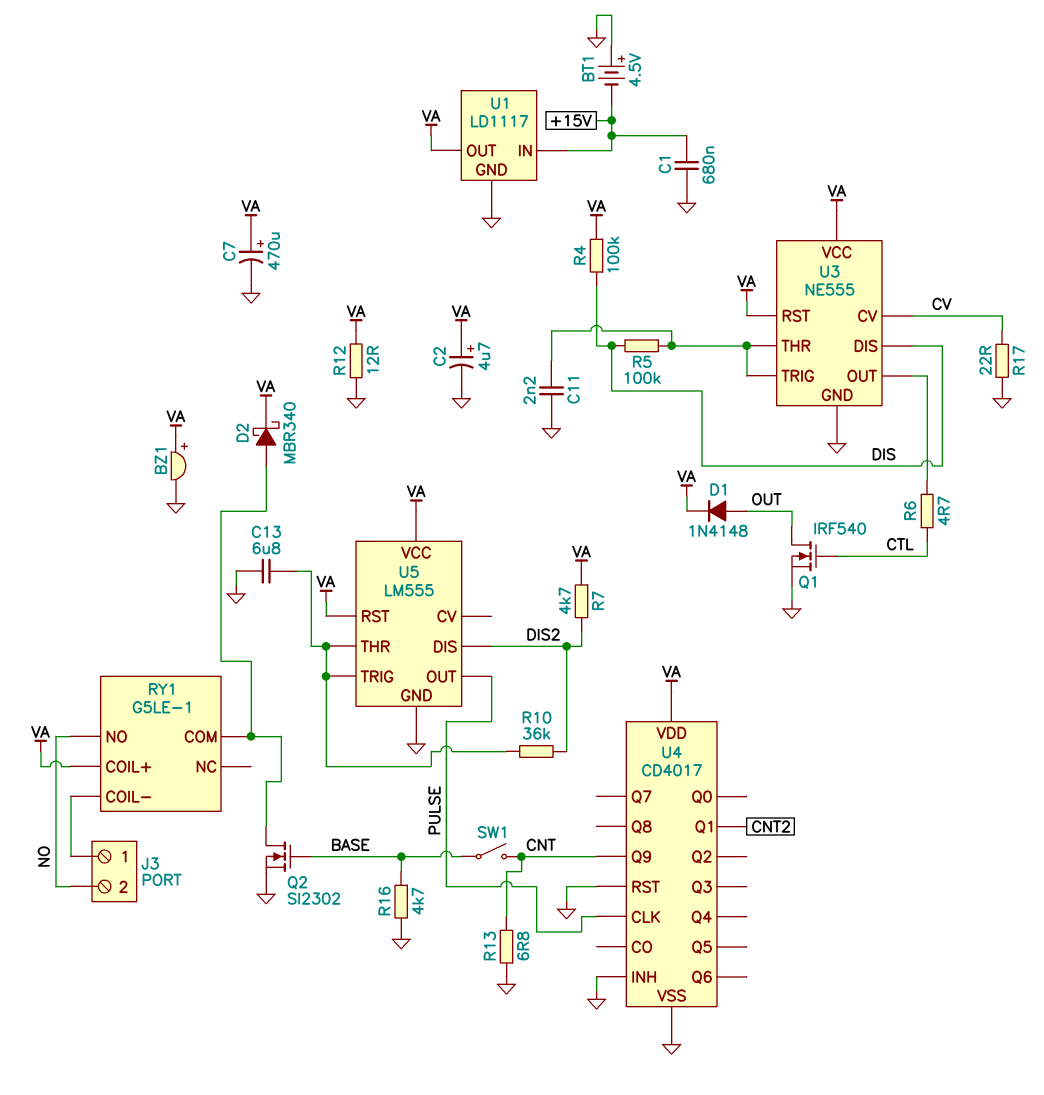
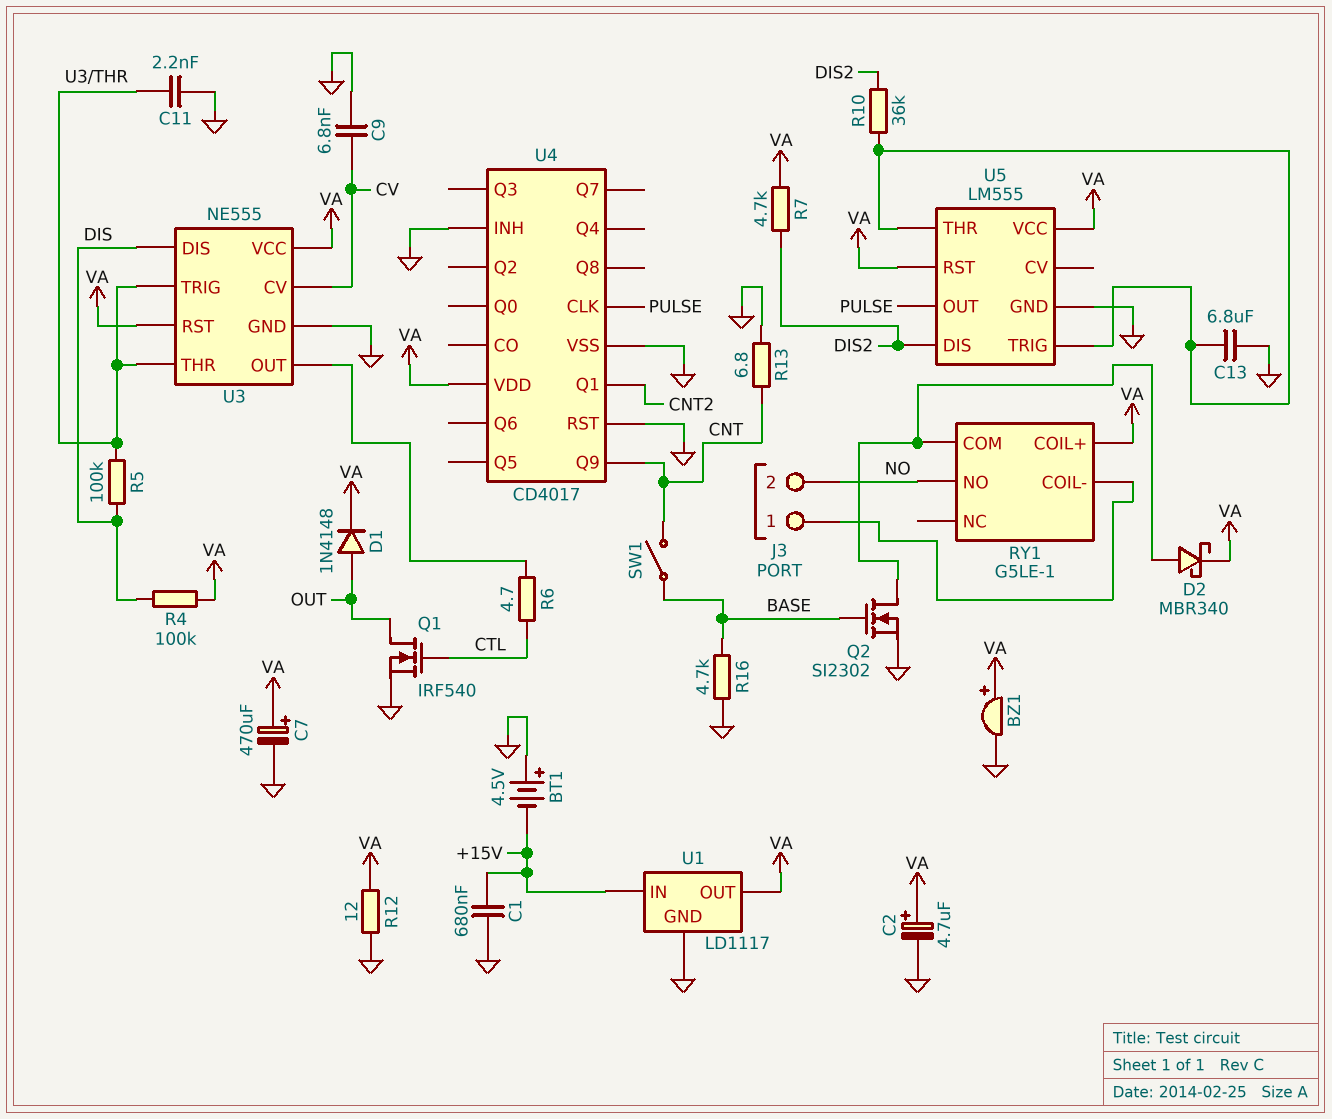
C9: none -> 6.8nF (CV, GND)
R17: 22 (CV, GND) -> none

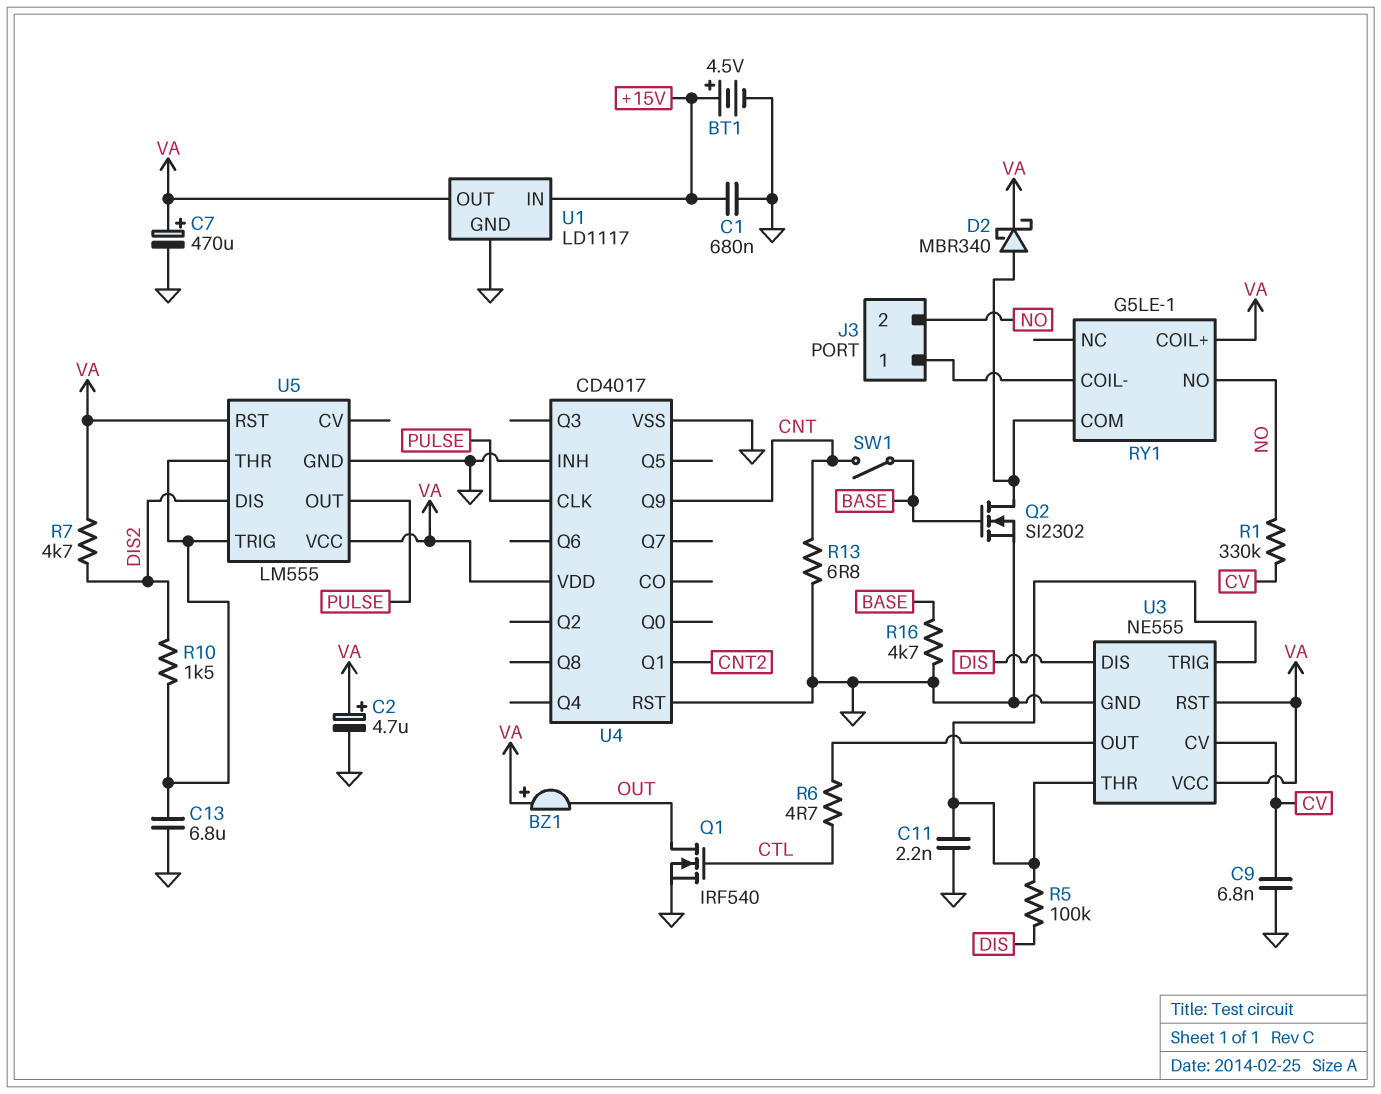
BT1: 4.5V (plus GND, minus +15V) -> 4.5V (plus +15V, minus GND)
BZ1: buzzer (plus VA, minus GND) -> buzzer (plus VA, minus OUT)
D1: diode 1N4148 (A OUT, K VA) -> none
R1: none -> 330k (CV, NO)
R4: 100k (DIS, VA) -> none
R10: 36k (DIS2, U5/THR) -> 1.5k (DIS2, U5/THR)
R12: 12 (GND, VA) -> none

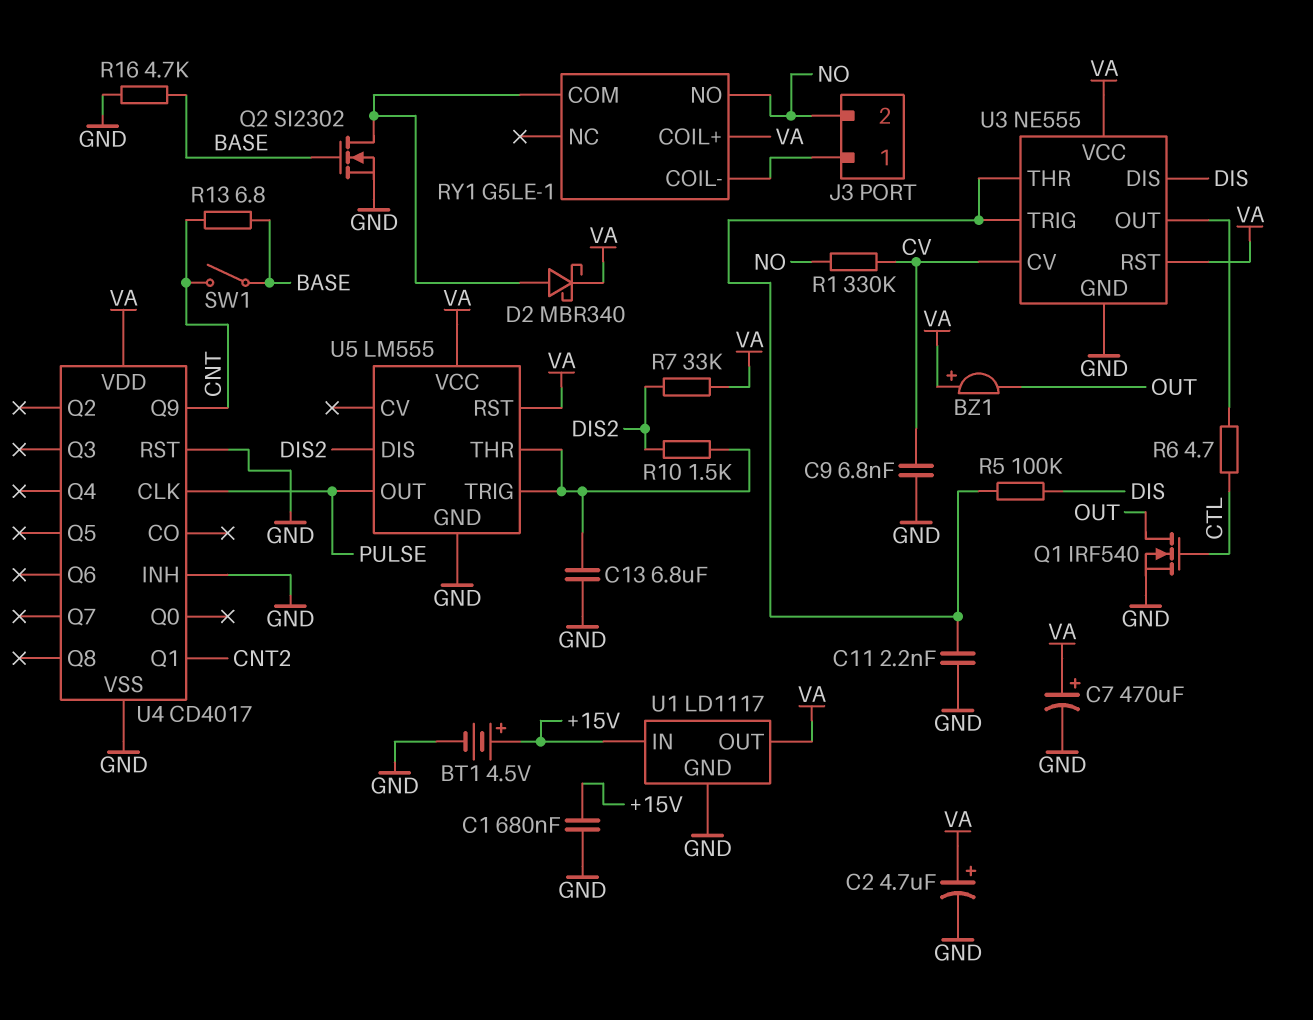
R7: 4.7k (DIS2, VA) -> 33k (DIS2, VA)
R13: 6.8 (CNT, GND) -> 6.8 (BASE, CNT)

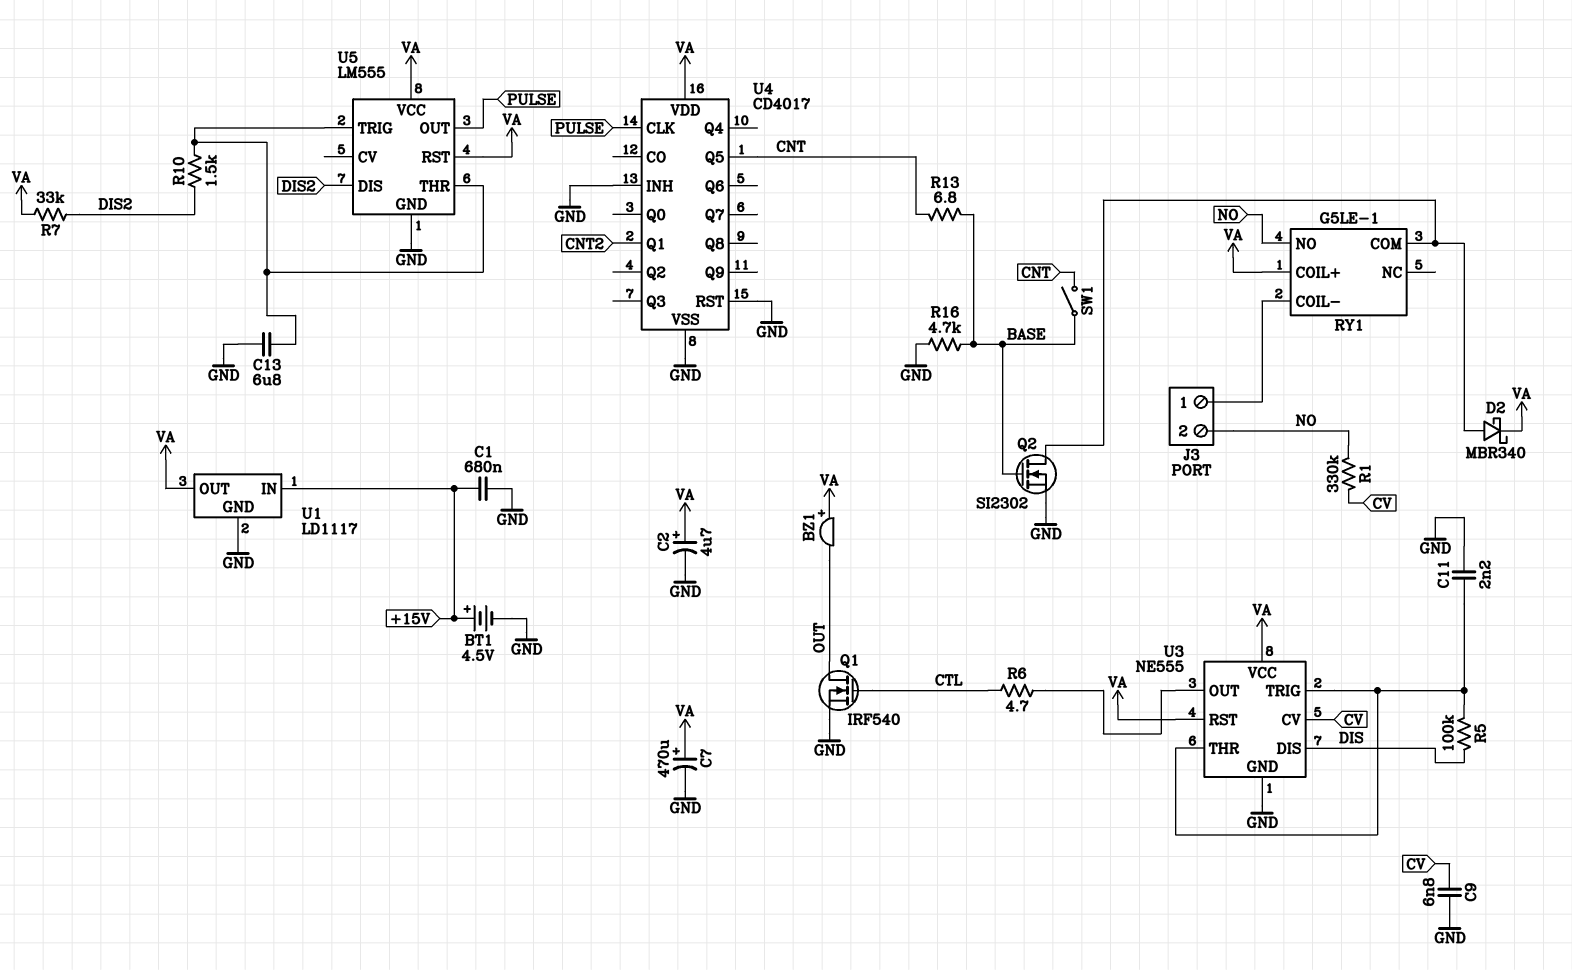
U4 pin Q5: none -> CNT
U4 pin Q9: CNT -> none

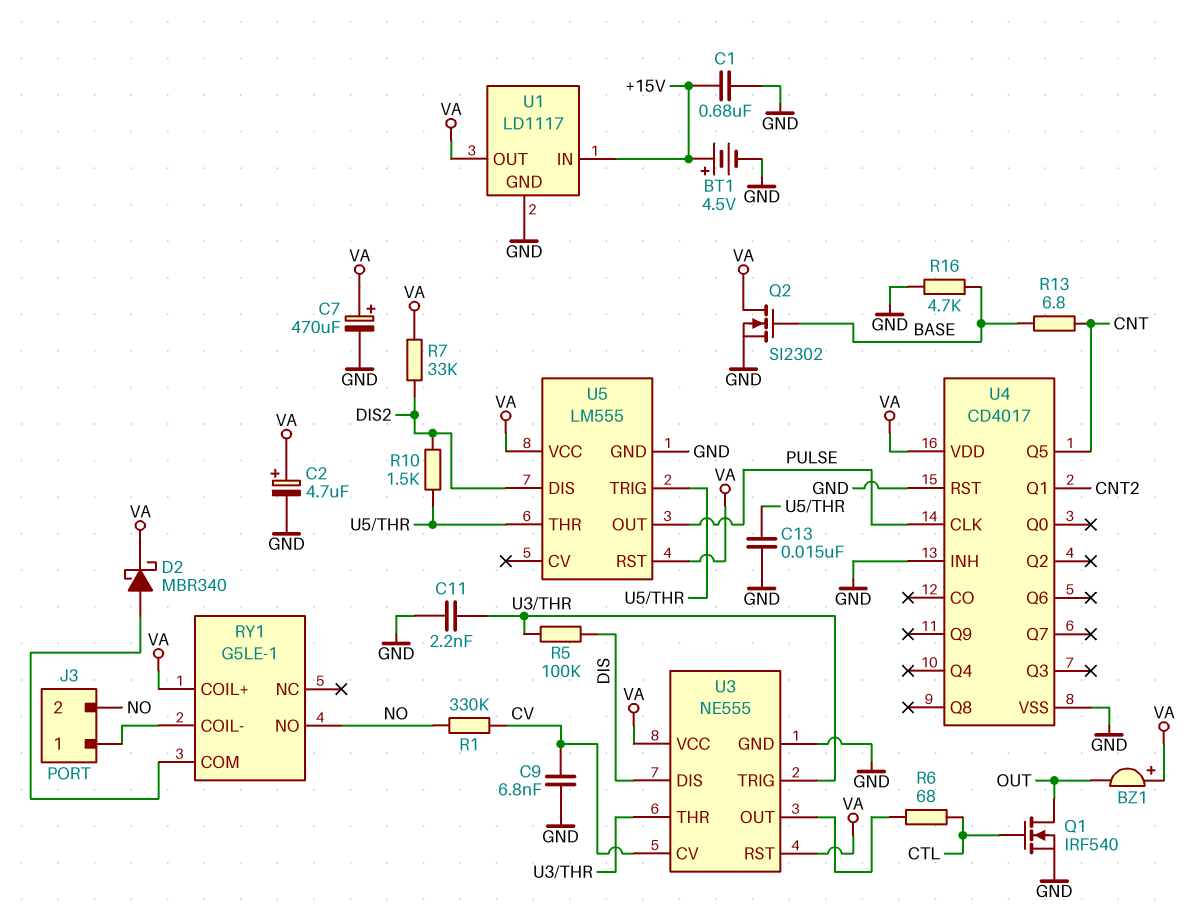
C13: 6.8uF (GND, U5/THR) -> 15nF (GND, U5/THR)
Q2: NMOS SI2302 (G BASE, D RY1/COM, S GND) -> NMOS SI2302 (G BASE, D VA, S GND)
R6: 4.7 (CTL, U3/OUT) -> 68 (CTL, U3/OUT)
SW1: switch (BASE, CNT) -> none

